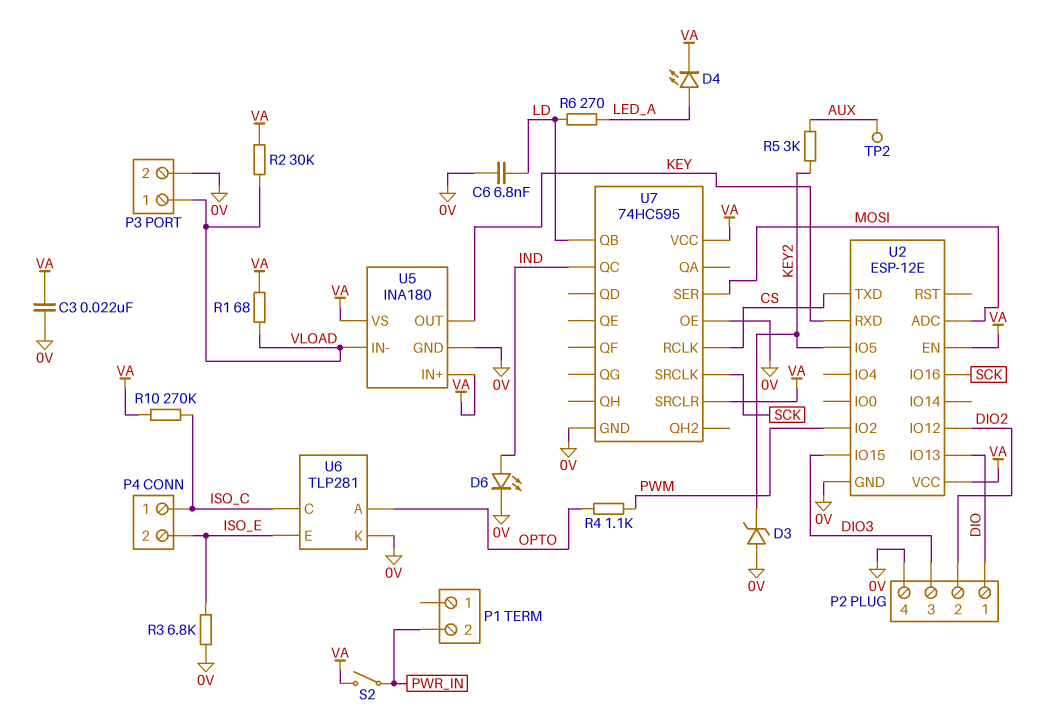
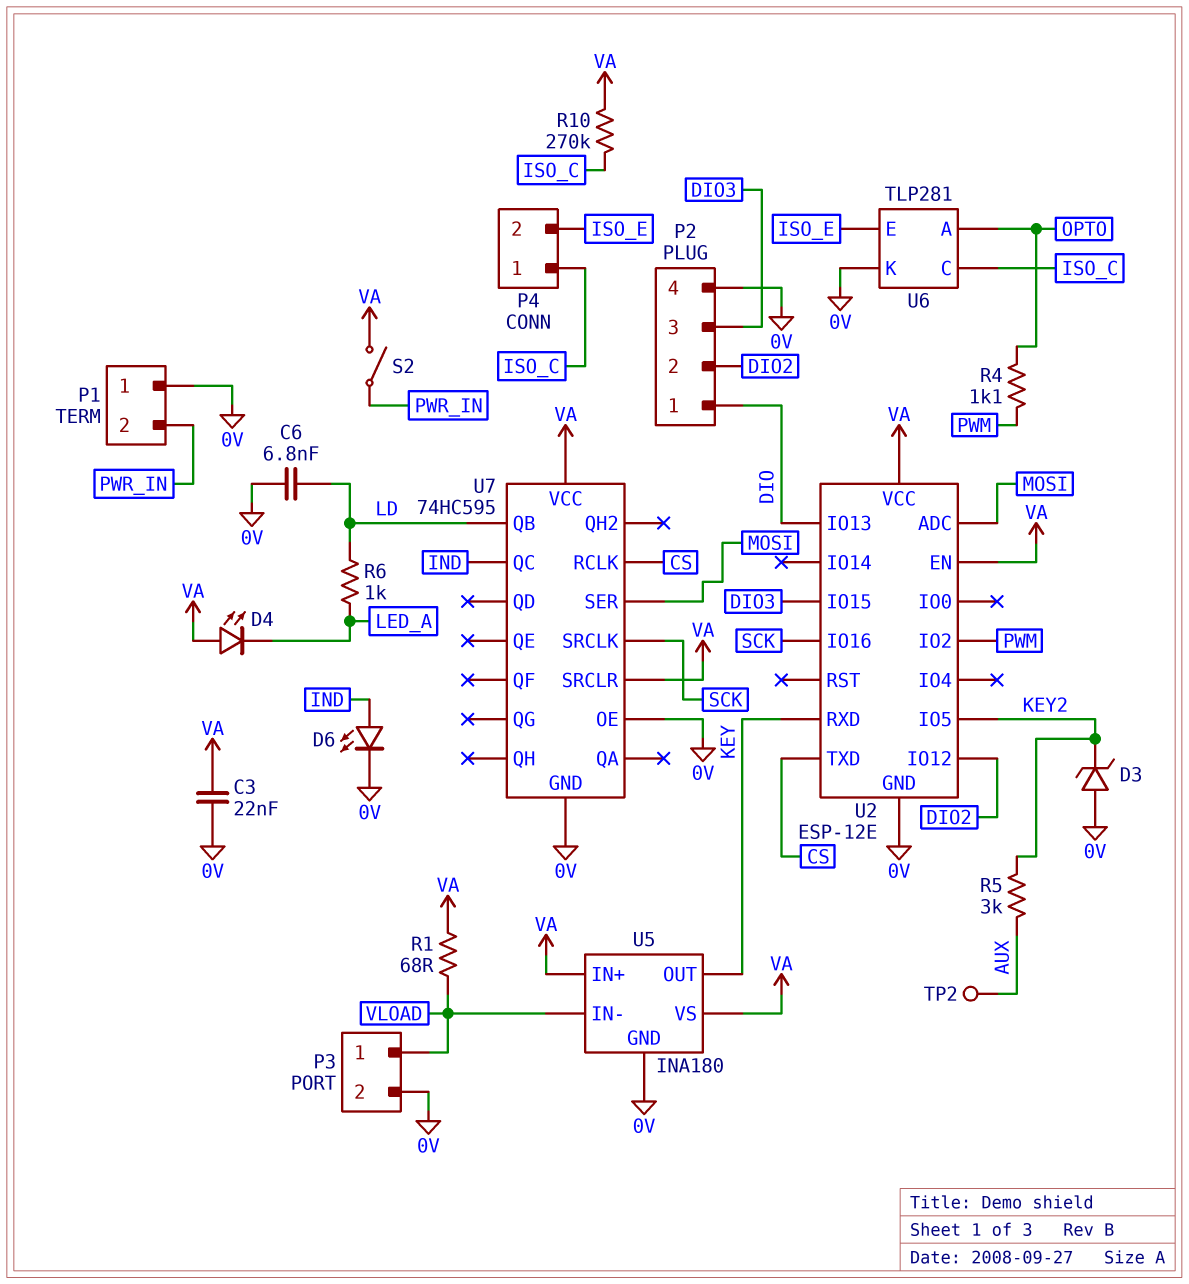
D4: LED (A LED_A, K VA) -> LED (A VA, K LED_A)
P1 pin 1: none -> 0V
R2: 30k (VA, VLOAD) -> none
R3: 6.8k (0V, ISO_E) -> none
R6: 270 (LD, LED_A) -> 1k (LD, LED_A)

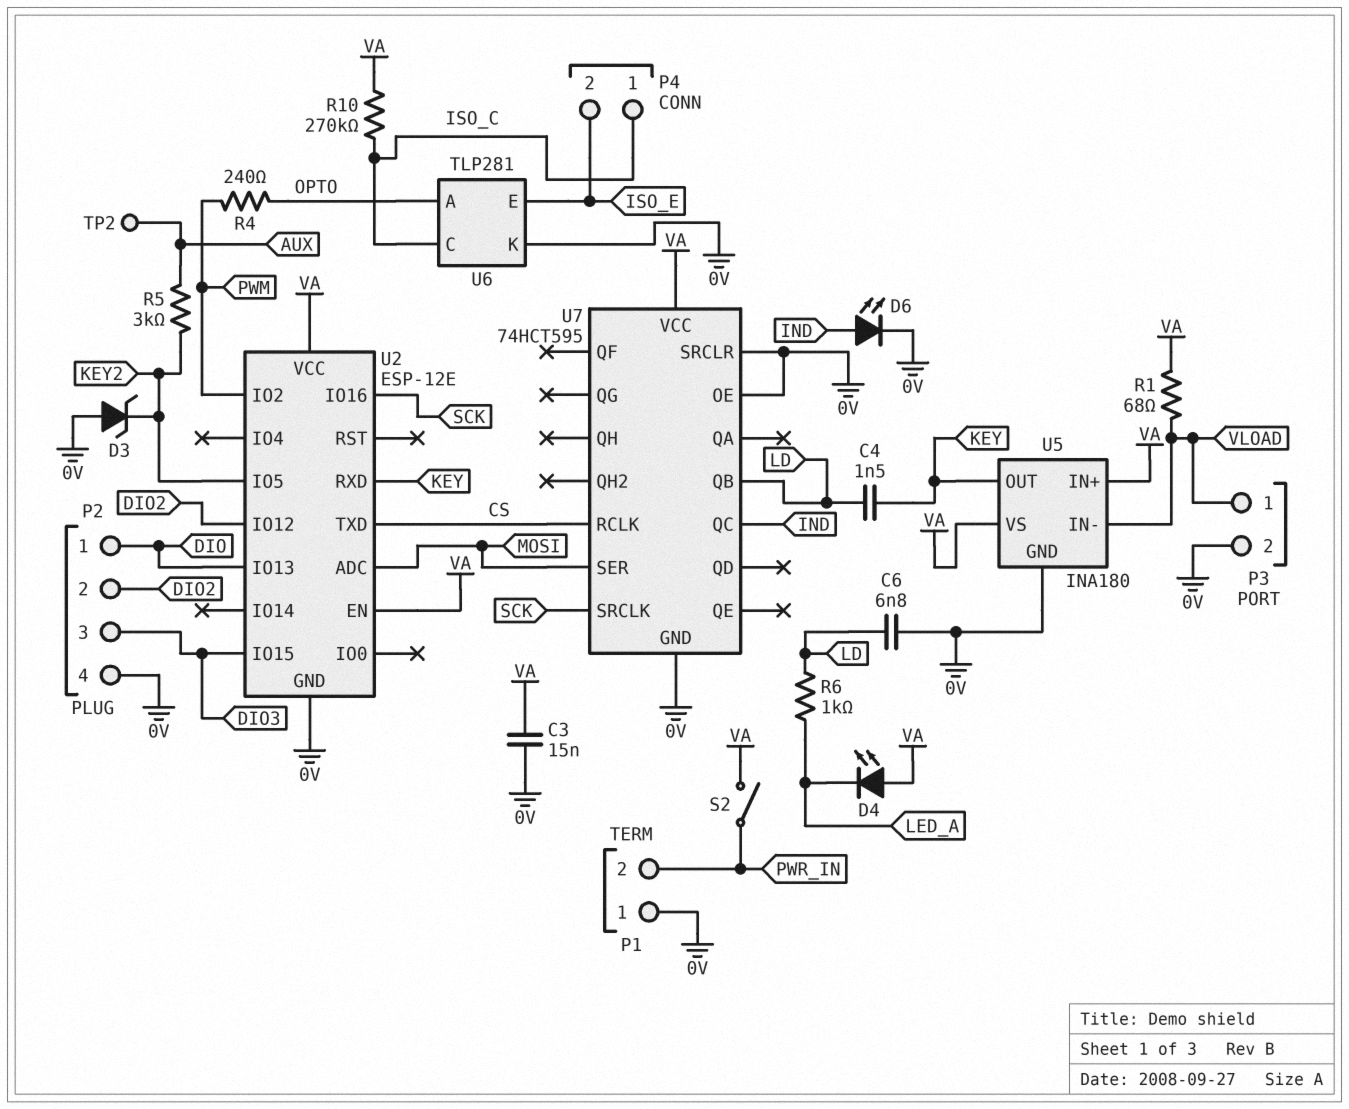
C3: 22nF (0V, VA) -> 15nF (0V, VA)
C4: none -> 1.5nF (KEY, LD)
R4: 1.1k (OPTO, PWM) -> 240 (OPTO, PWM)
U7: 74HC595 -> 74HCT595
U7 pin SRCLR: VA -> 0V

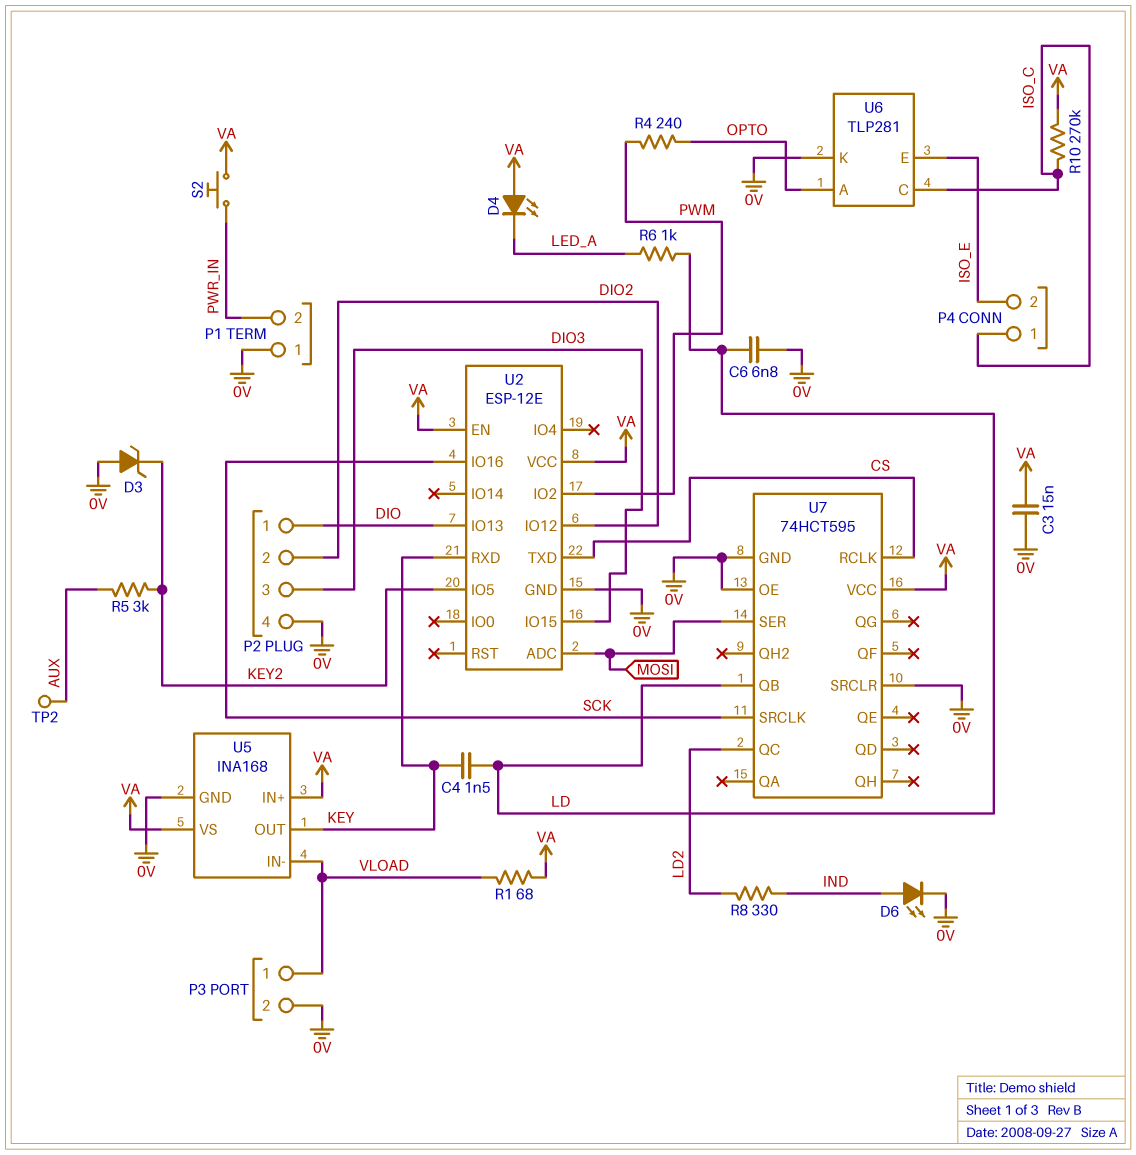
R8: none -> 330 (IND, LD2)
S2: switch (PWR_IN, VA) -> button (PWR_IN, VA)
U5: INA180 -> INA168
U7 pin QC: IND -> LD2

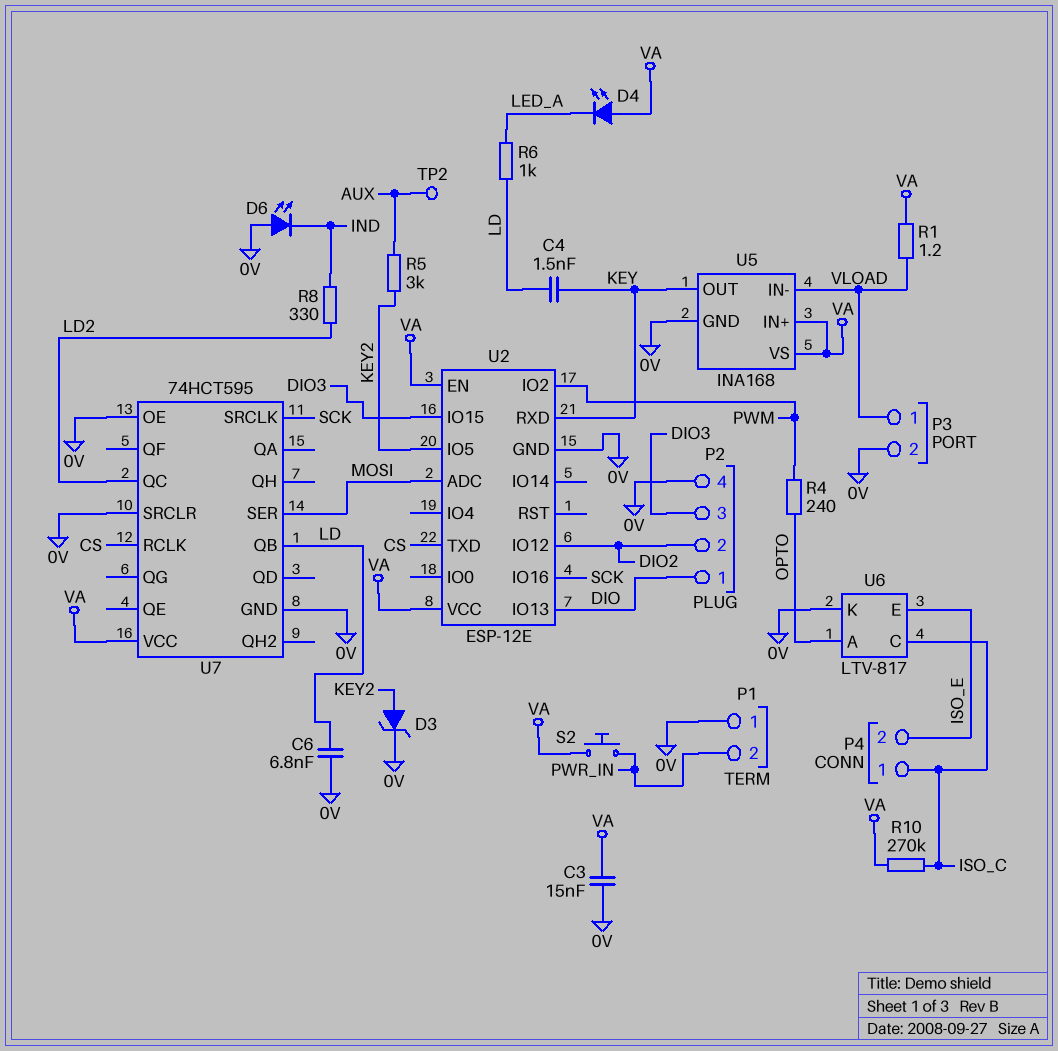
D3: zener (A 0V, K KEY2) -> zener (A KEY2, K 0V)
D6: LED (A IND, K 0V) -> LED (A 0V, K IND)
R1: 68 (VA, VLOAD) -> 1.2 (VA, VLOAD)
U6: TLP281 -> LTV-817

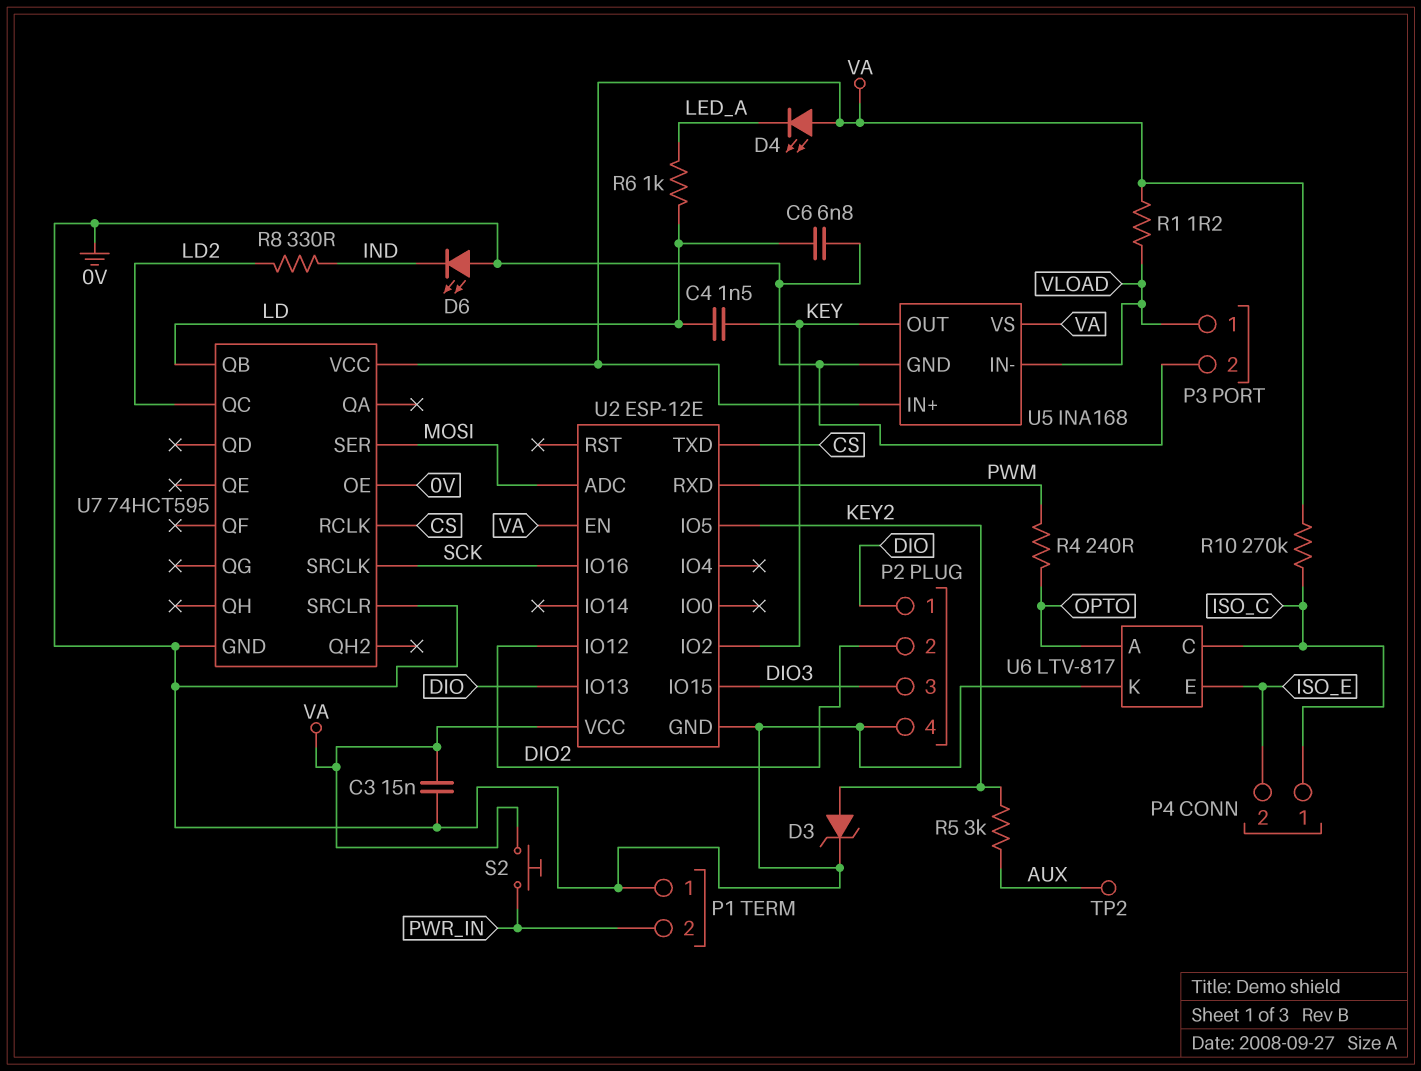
U2 pin IO2: PWM -> KEY
U2 pin RXD: KEY -> PWM

